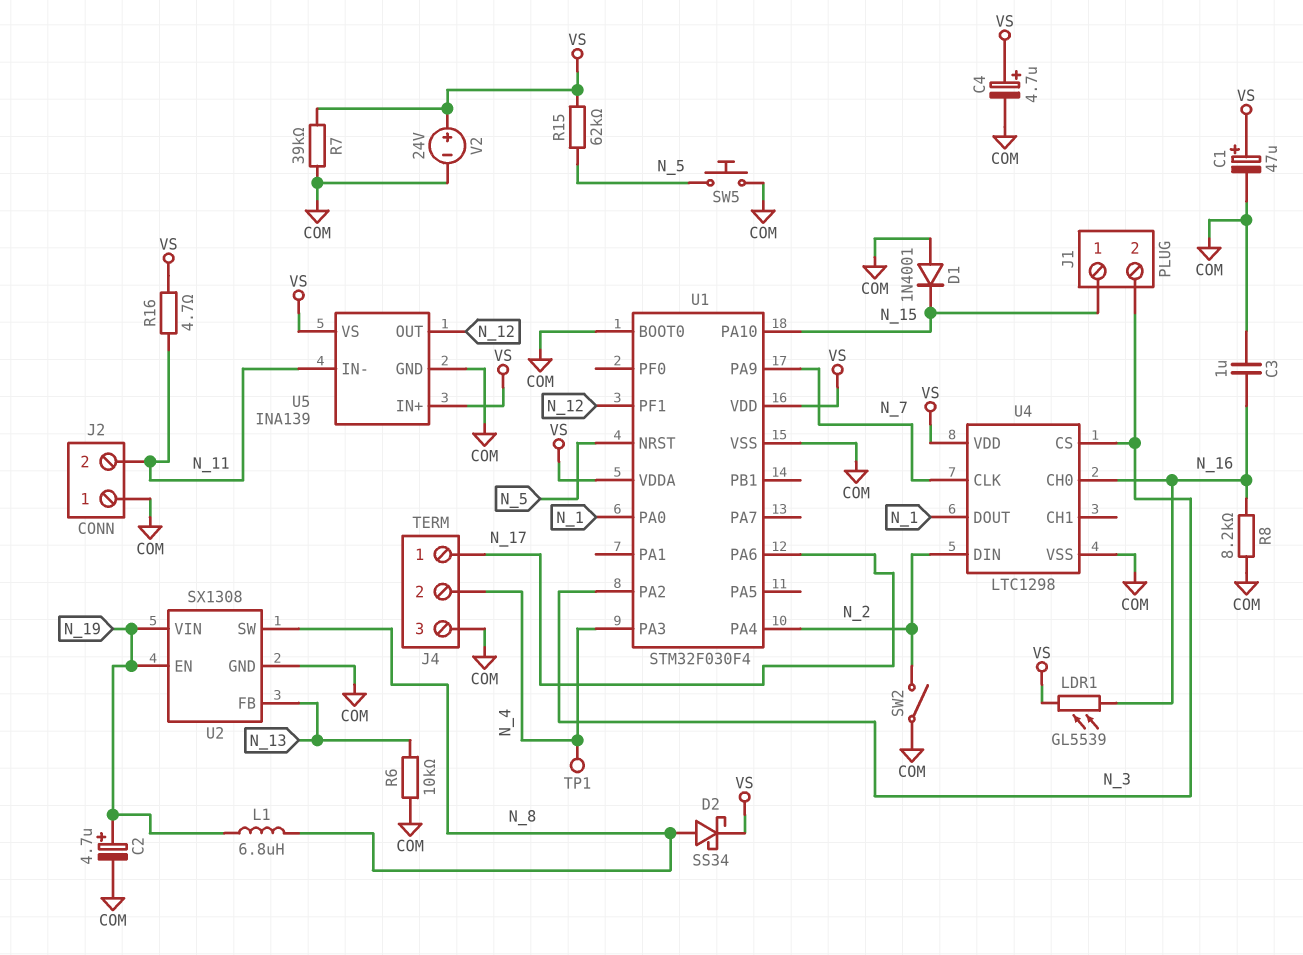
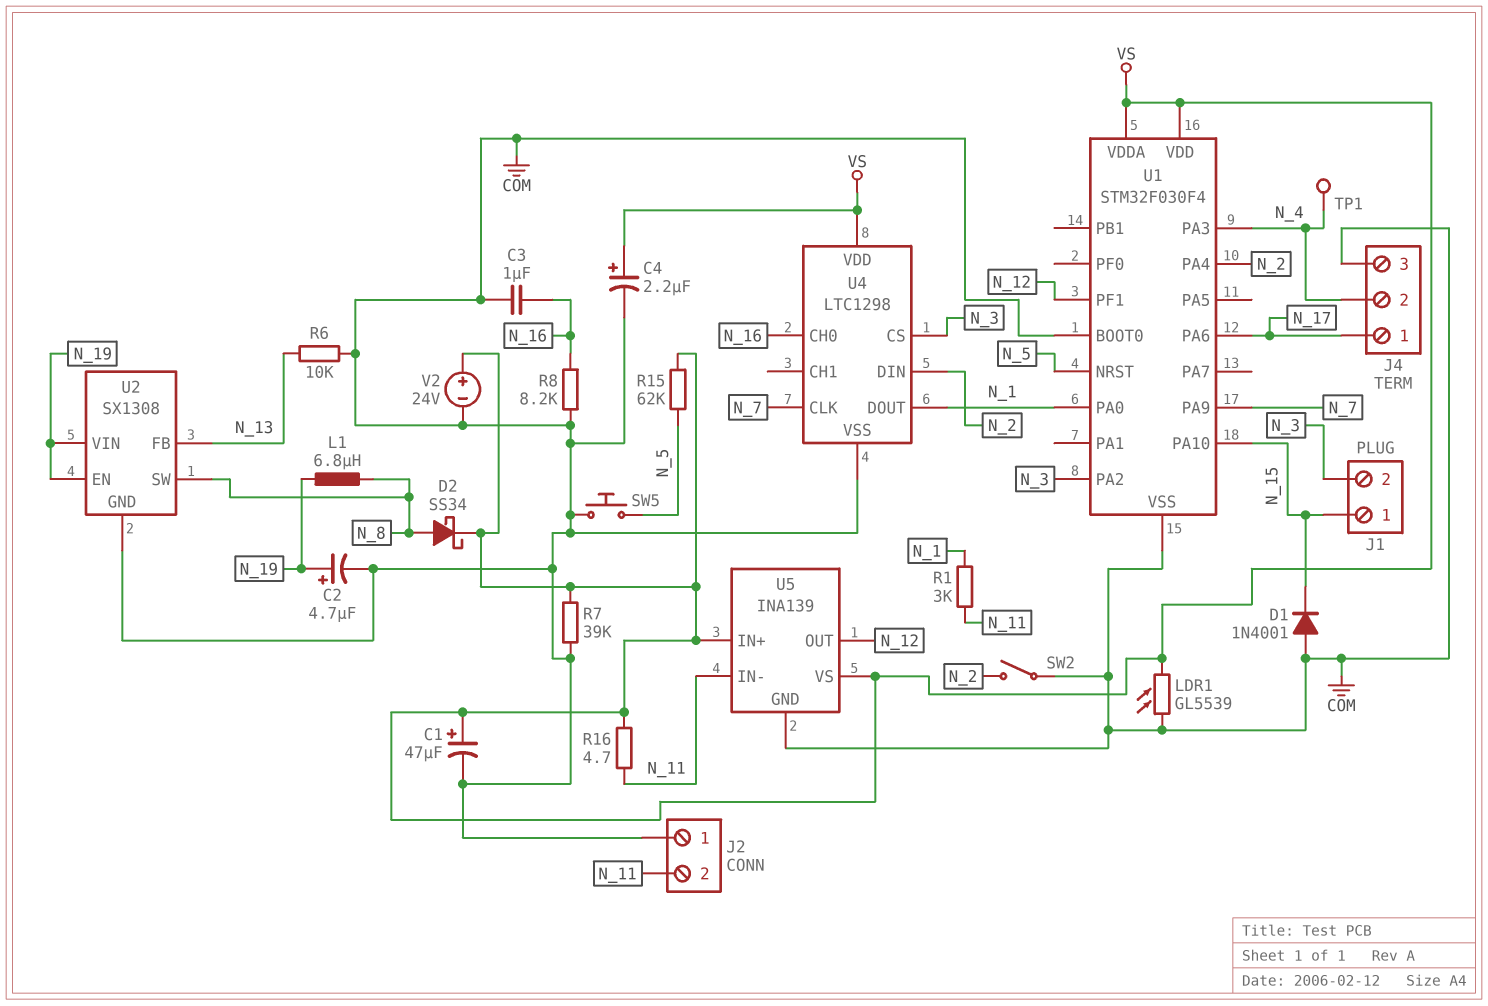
C4: 4.7uF (plus VS, minus COM) -> 2.2uF (plus VS, minus COM)
LDR1: GL5539 (N_16, VS) -> GL5539 (COM, VS)
R1: none -> 3k (N_1, N_11)

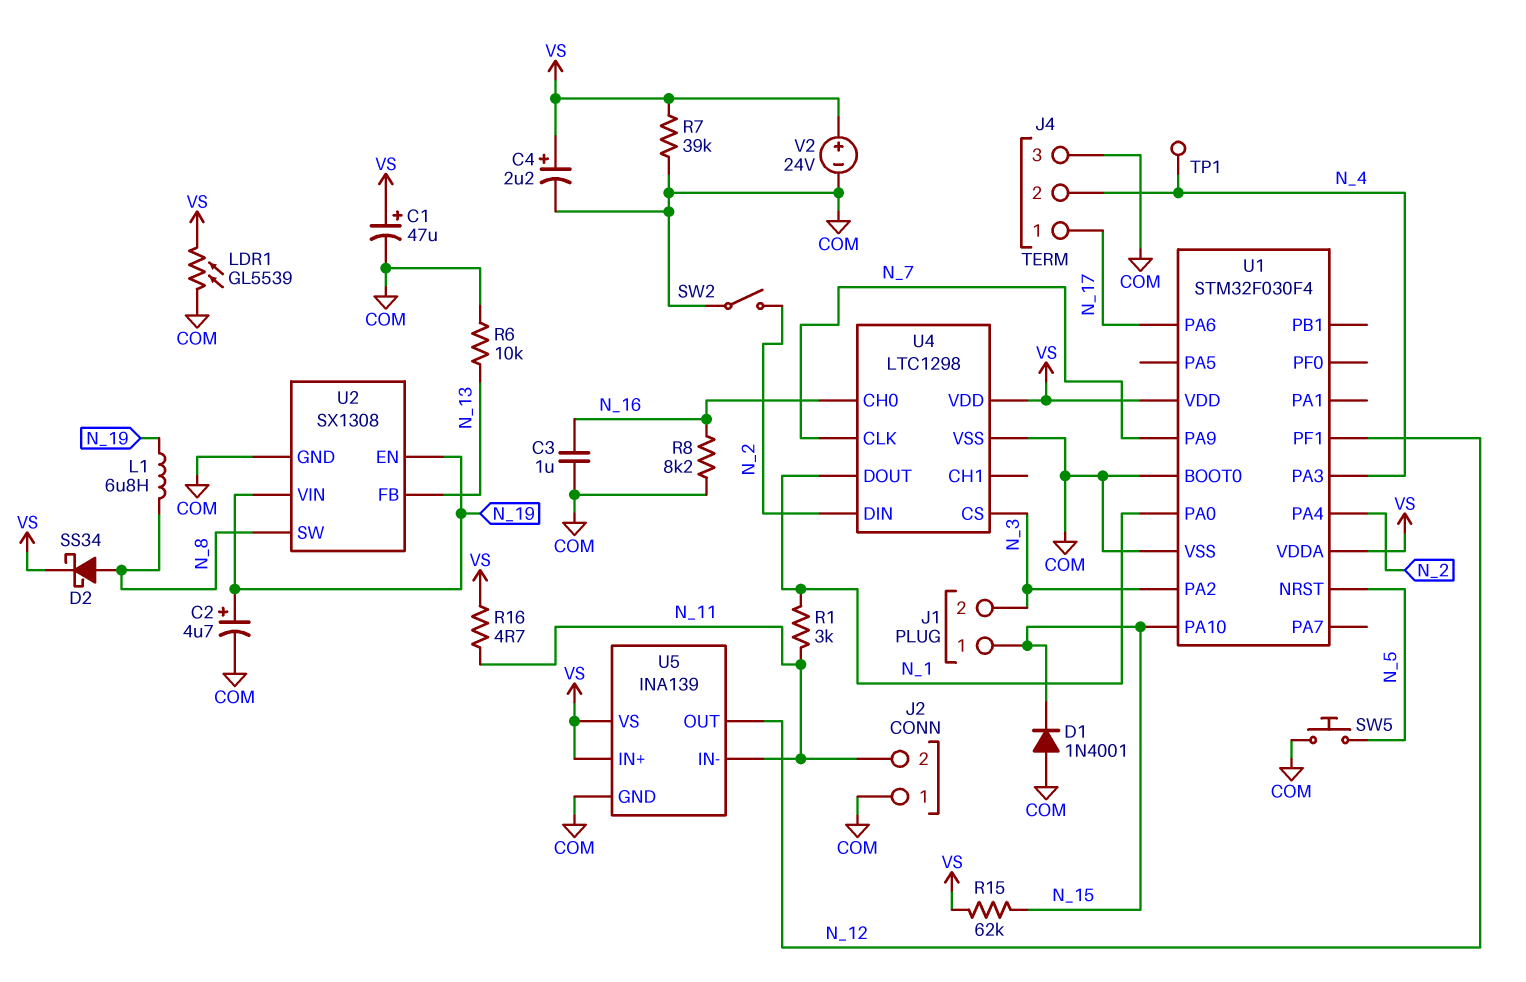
R15: 62k (N_5, VS) -> 62k (N_15, VS)

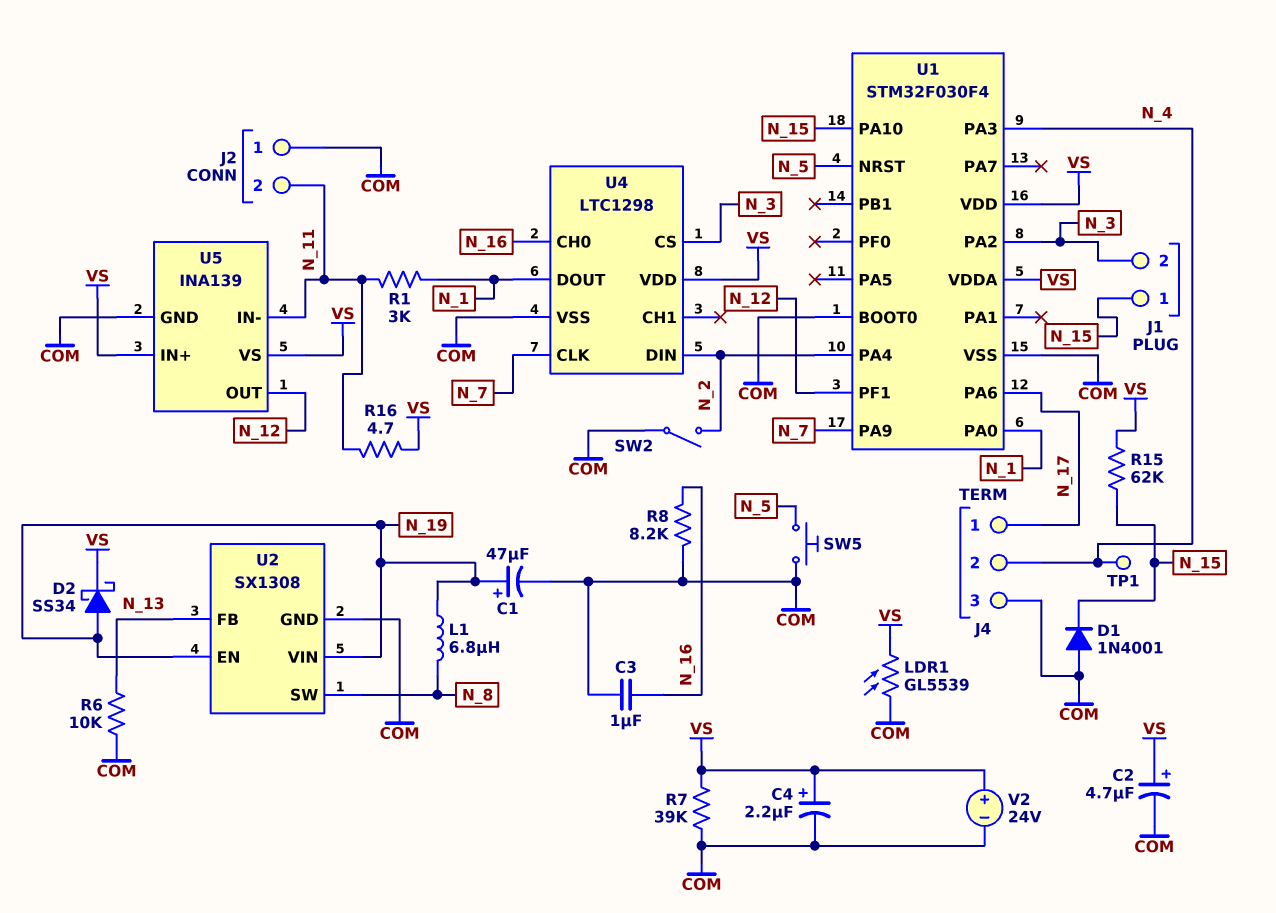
C1: 47uF (plus VS, minus COM) -> 47uF (plus N_19, minus COM)
C2: 4.7uF (plus N_19, minus COM) -> 4.7uF (plus VS, minus COM)
D2: schottky SS34 (A N_8, K VS) -> schottky SS34 (A N_19, K VS)

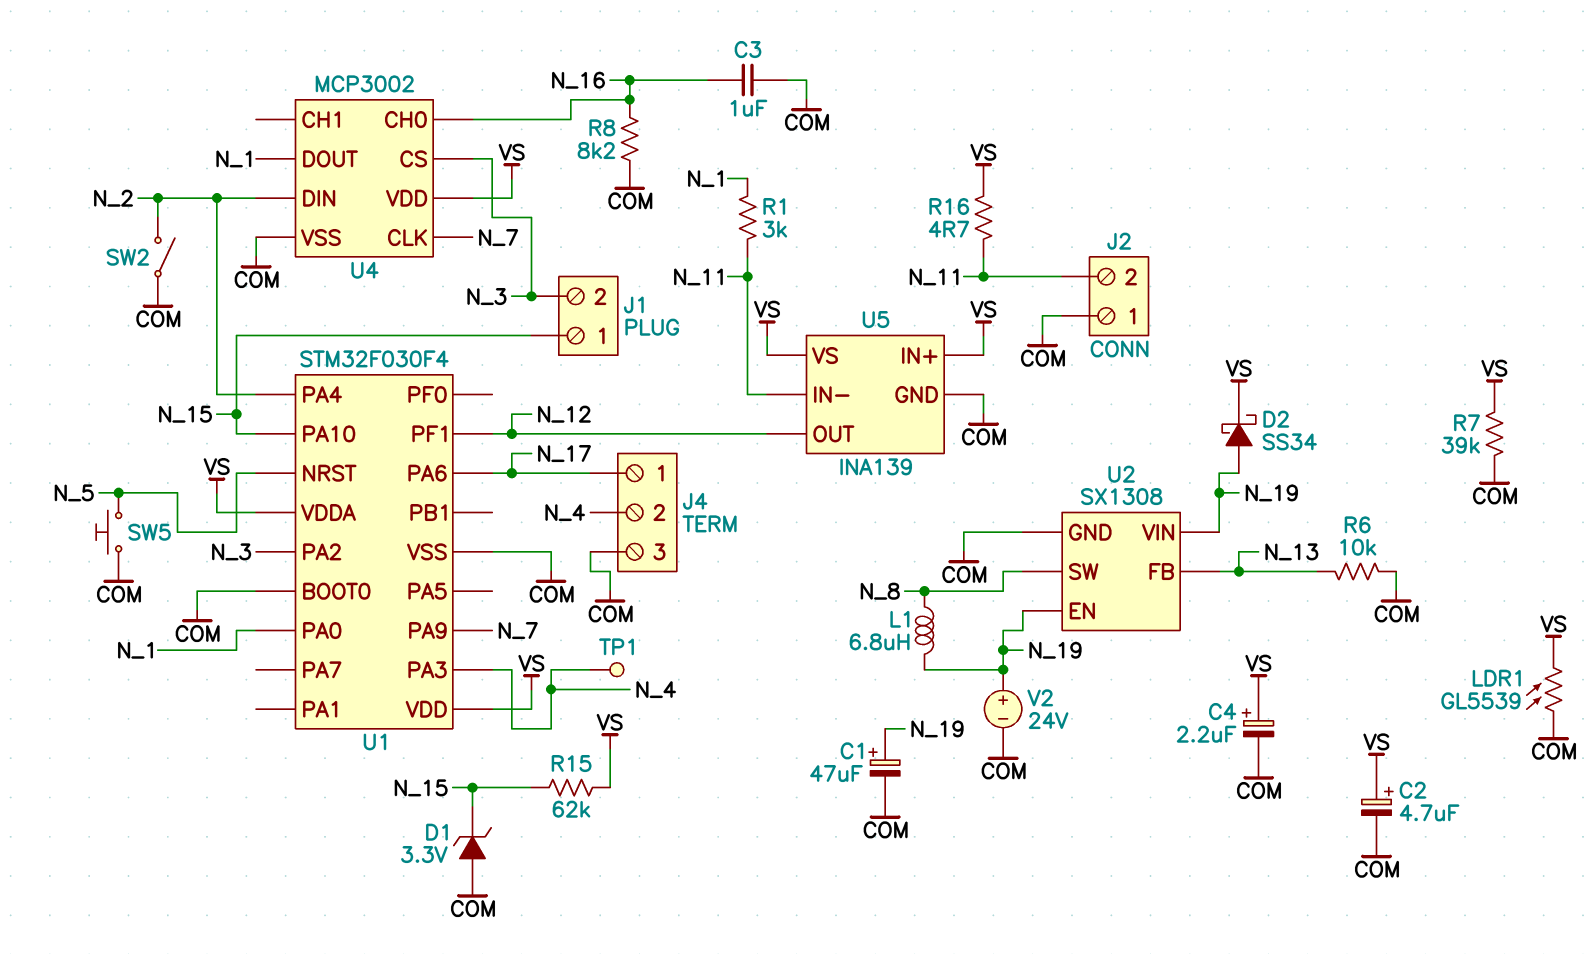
D1: diode 1N4001 (A COM, K N_15) -> zener 3.3V (A COM, K N_15)
U4: LTC1298 -> MCP3002
V2: 24V (plus VS, minus COM) -> 24V (plus N_19, minus COM)

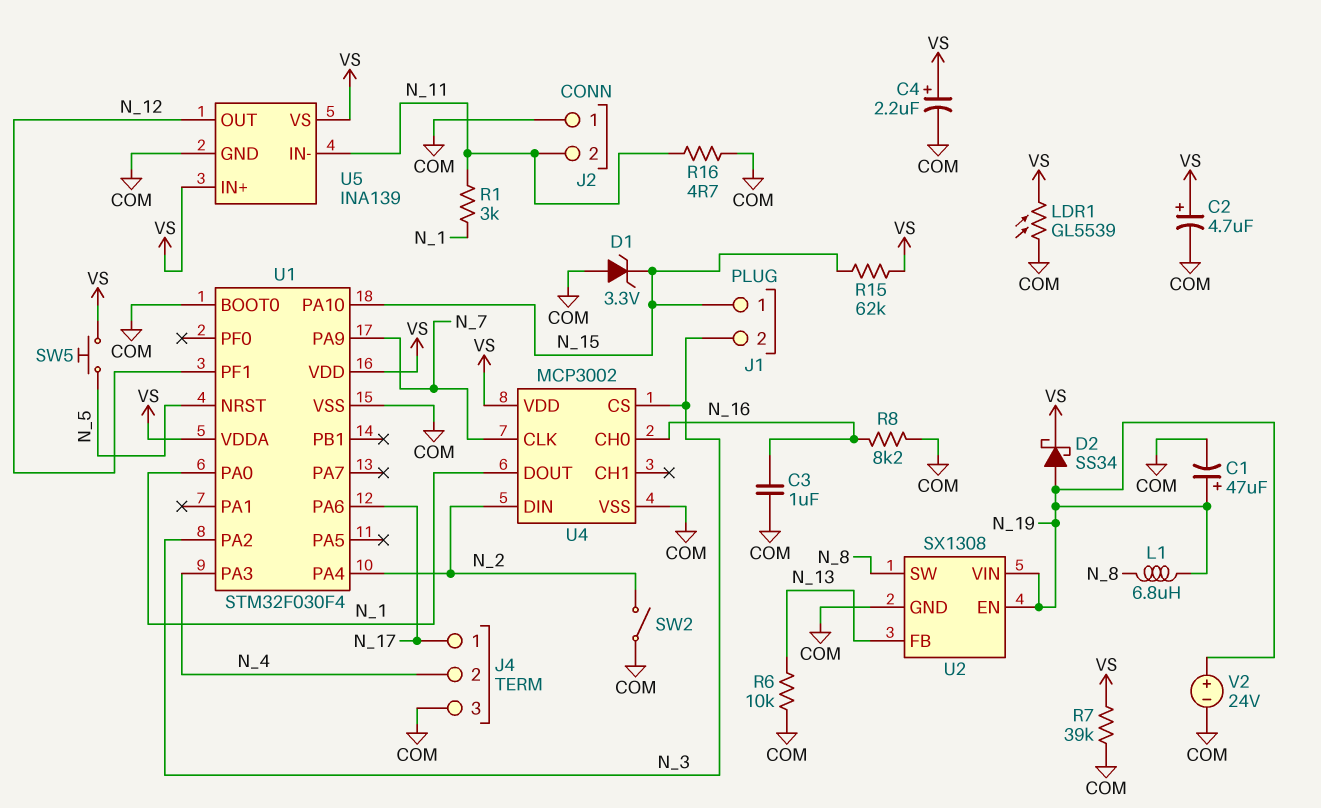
R16: 4.7 (N_11, VS) -> 4.7 (COM, N_11)
SW5: button (COM, N_5) -> button (N_5, VS)
TP1: test point (N_4) -> none

